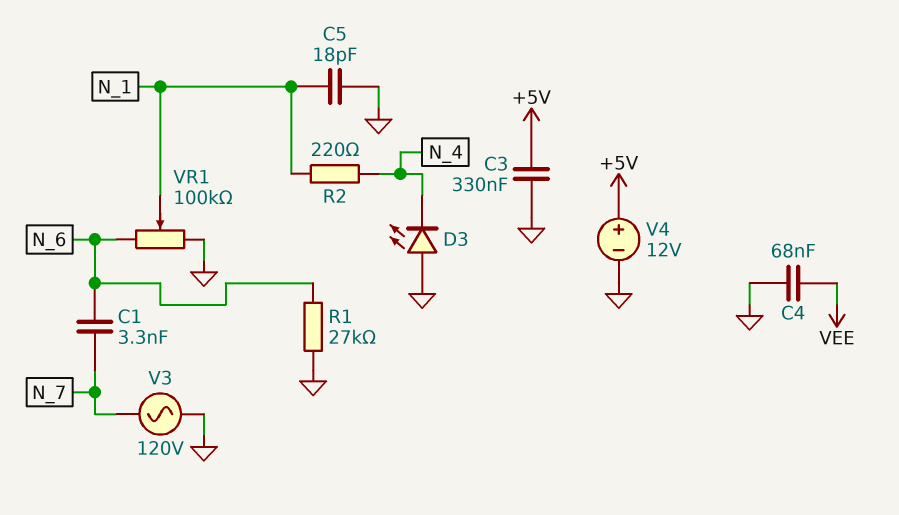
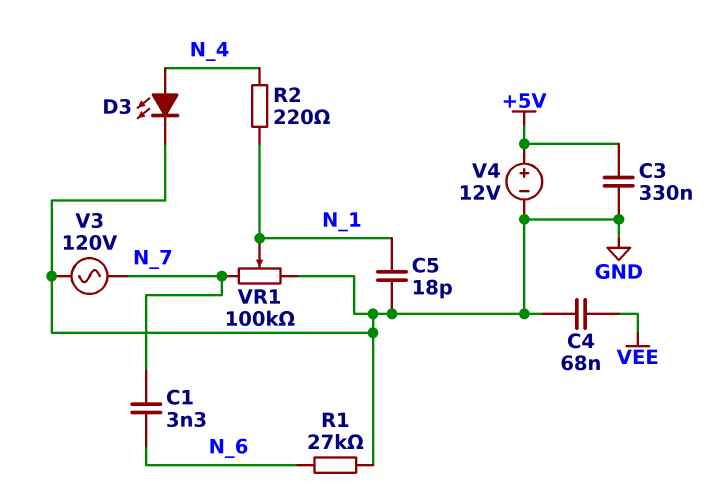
D3: LED (A GND, K N_4) -> LED (A N_4, K GND)
VR1: 100k (GND, N_6, wiper N_1) -> 100k (GND, N_7, wiper N_1)

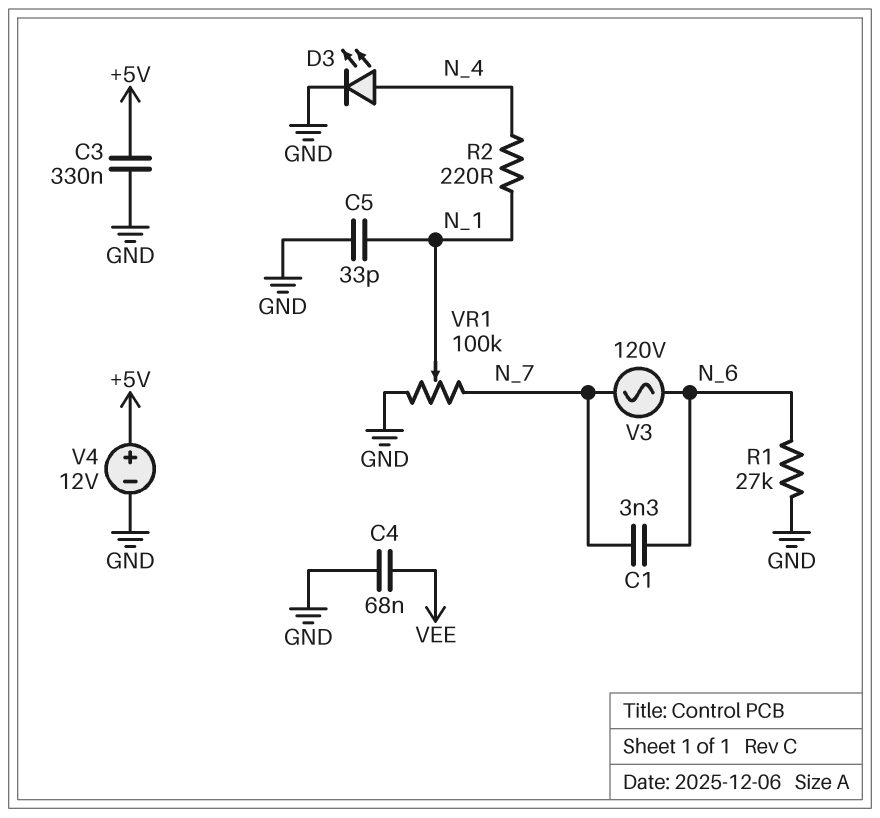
C5: 18pF (GND, N_1) -> 33pF (GND, N_1)
V3: AC 120V (GND, N_7) -> AC 120V (N_6, N_7)

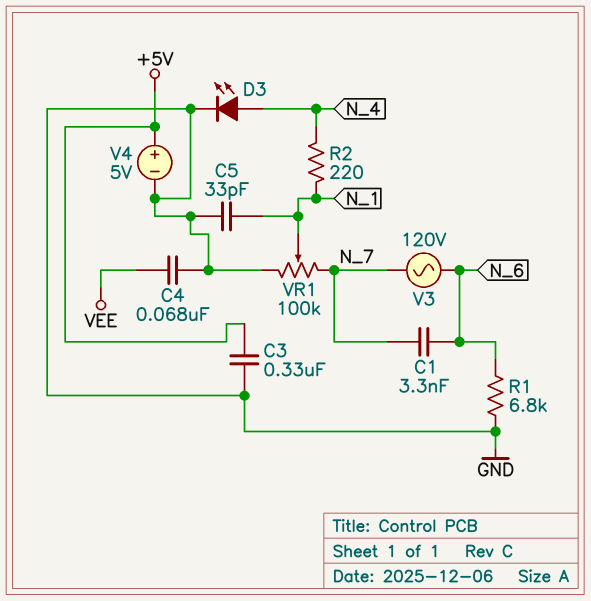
R1: 27k (GND, N_6) -> 6.8k (GND, N_6)
V4: 12V (plus +5V, minus GND) -> 5V (plus +5V, minus GND)

